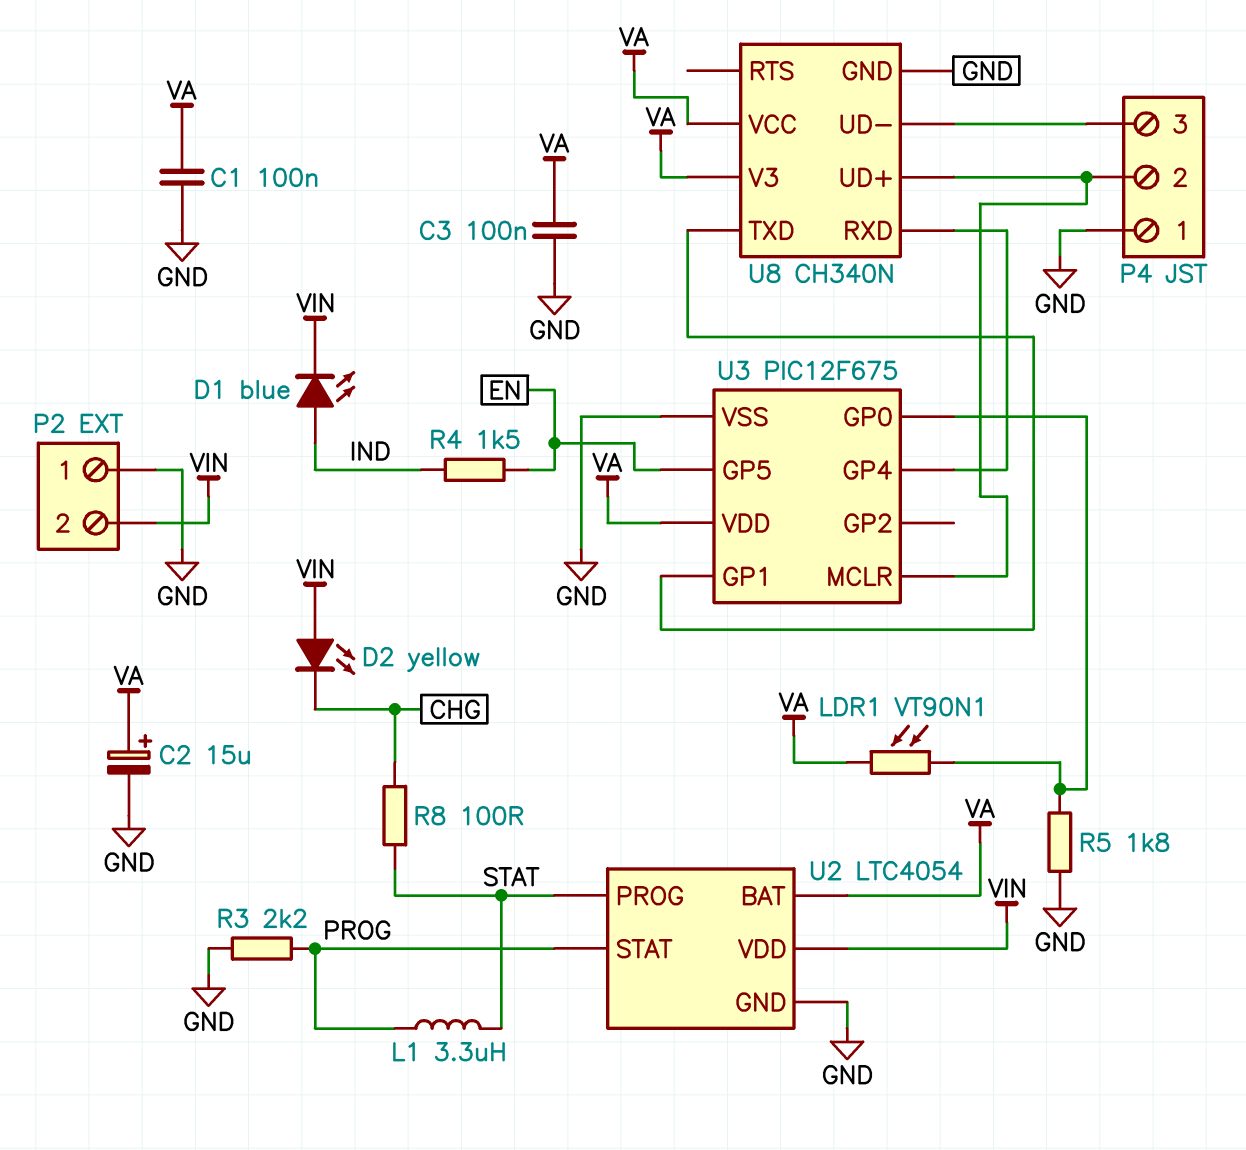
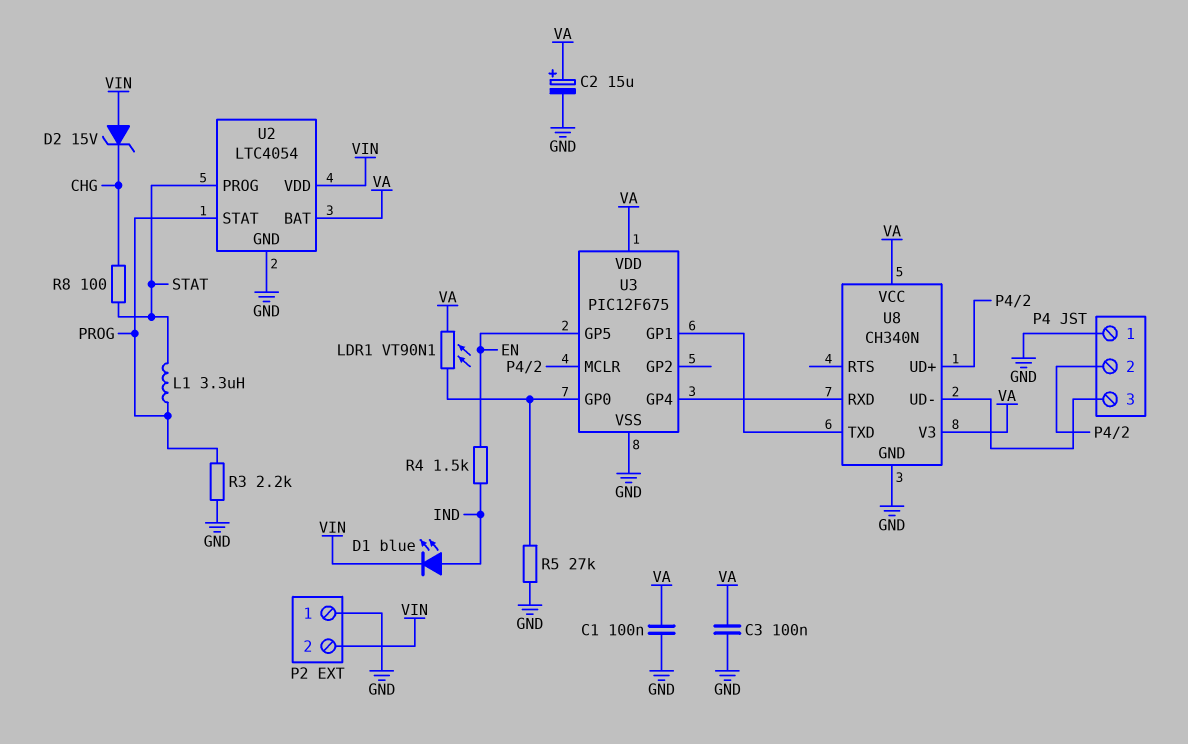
D2: LED yellow (A VIN, K CHG) -> zener 15V (A VIN, K CHG)
R5: 1.8k (GND, U3/GP0) -> 27k (GND, U3/GP0)

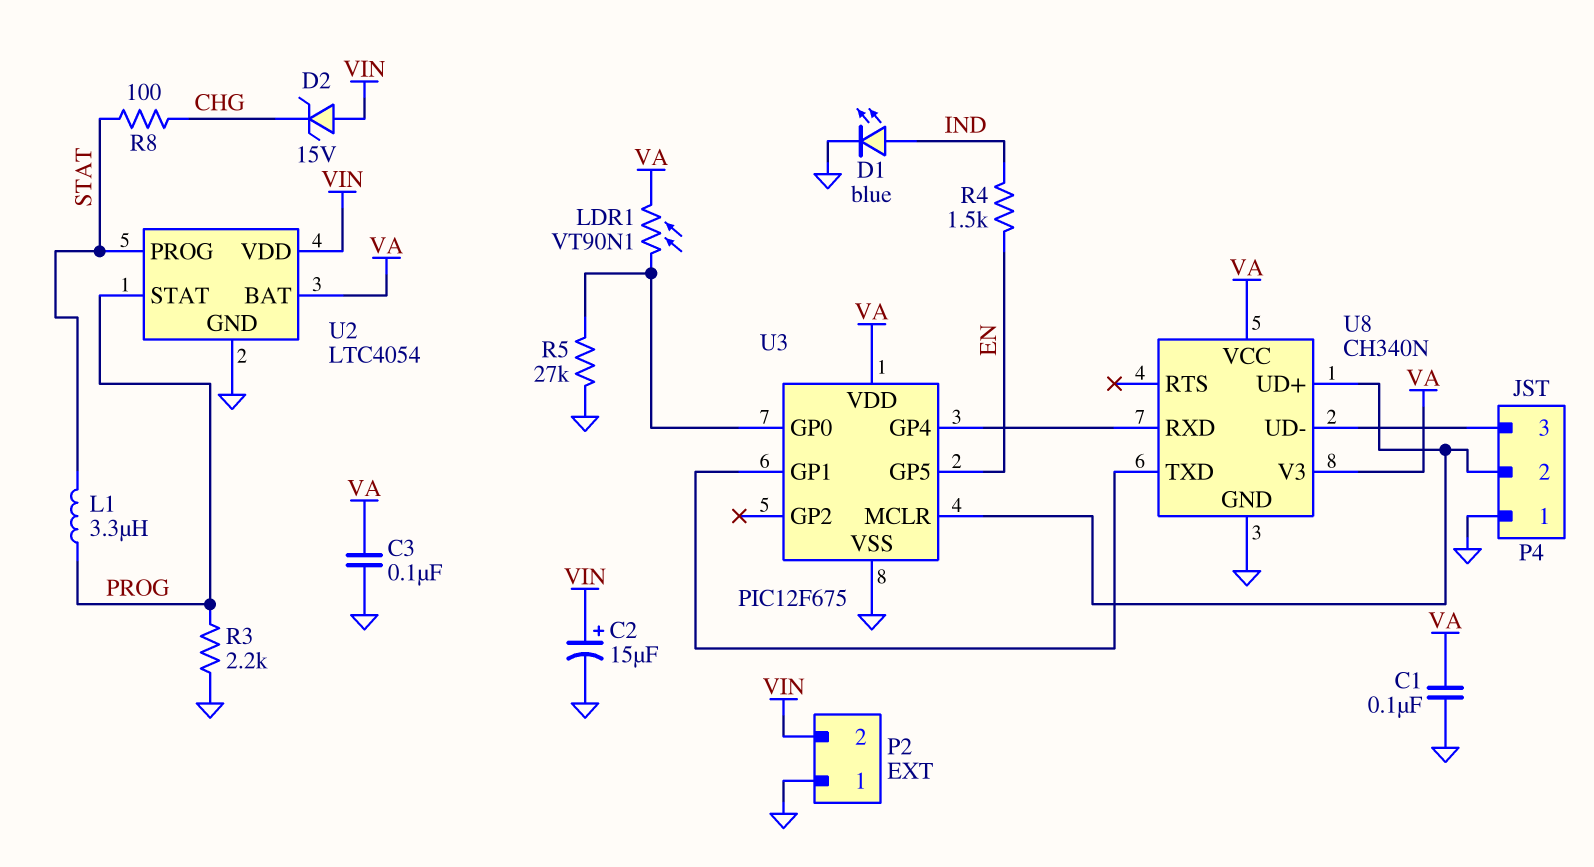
C2: 15uF (plus VA, minus GND) -> 15uF (plus VIN, minus GND)
D1: LED blue (A IND, K VIN) -> LED blue (A IND, K GND)

